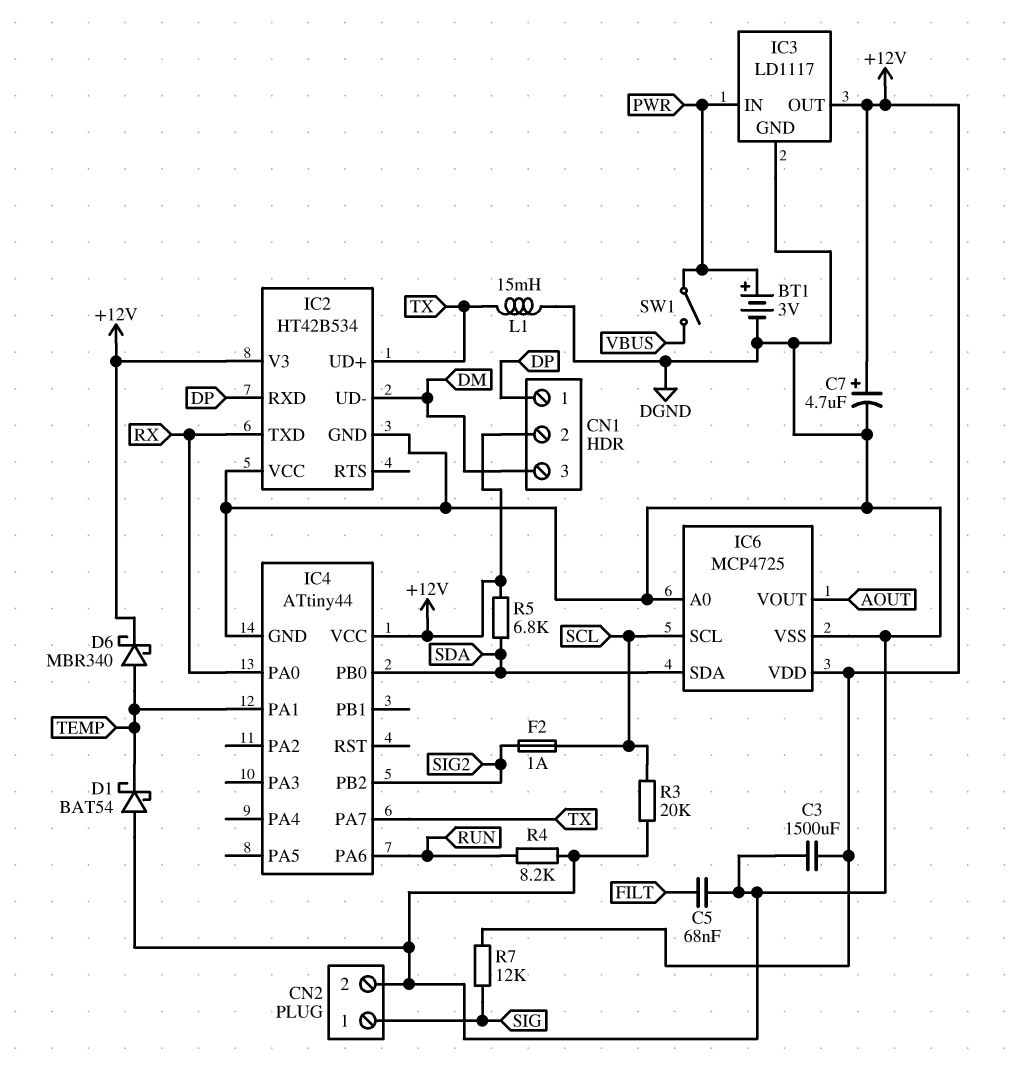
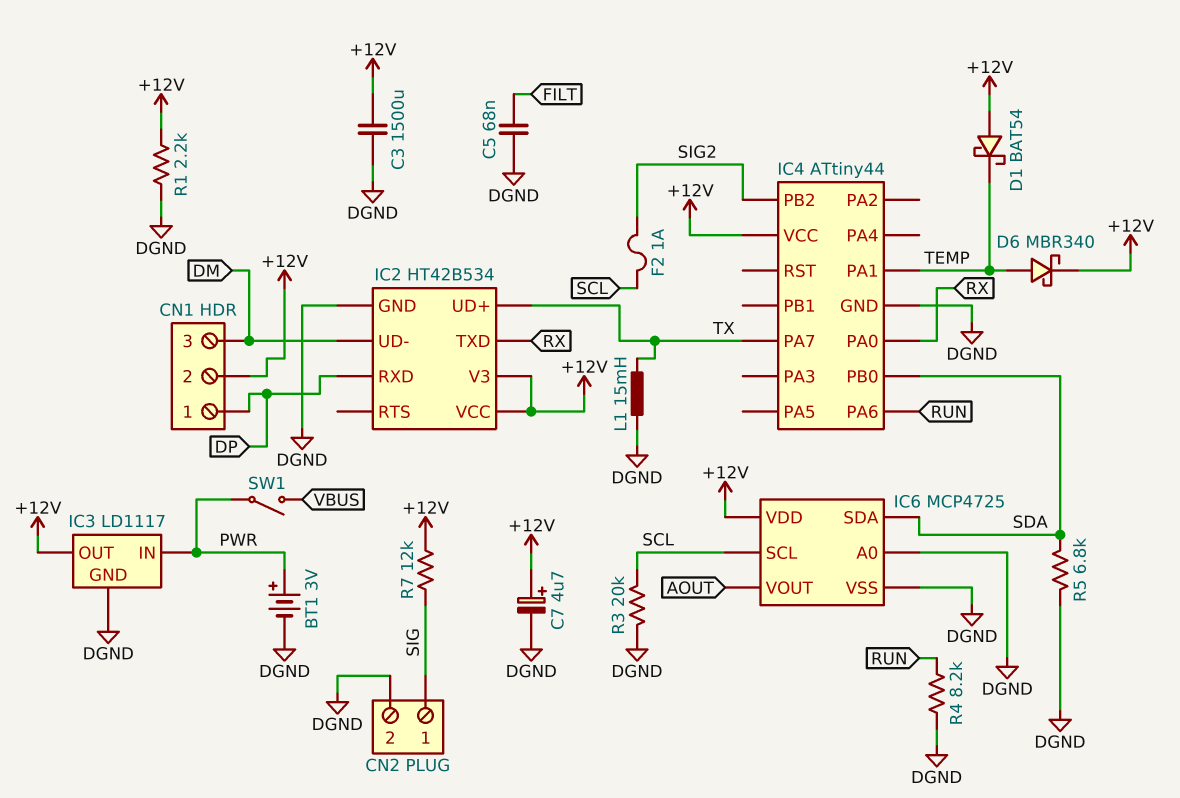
D1: schottky BAT54 (A DGND, K TEMP) -> schottky BAT54 (A +12V, K TEMP)
IC2 pin VCC: DGND -> +12V
R1: none -> 2.2k (+12V, DGND)
R5: 6.8k (+12V, SDA) -> 6.8k (DGND, SDA)

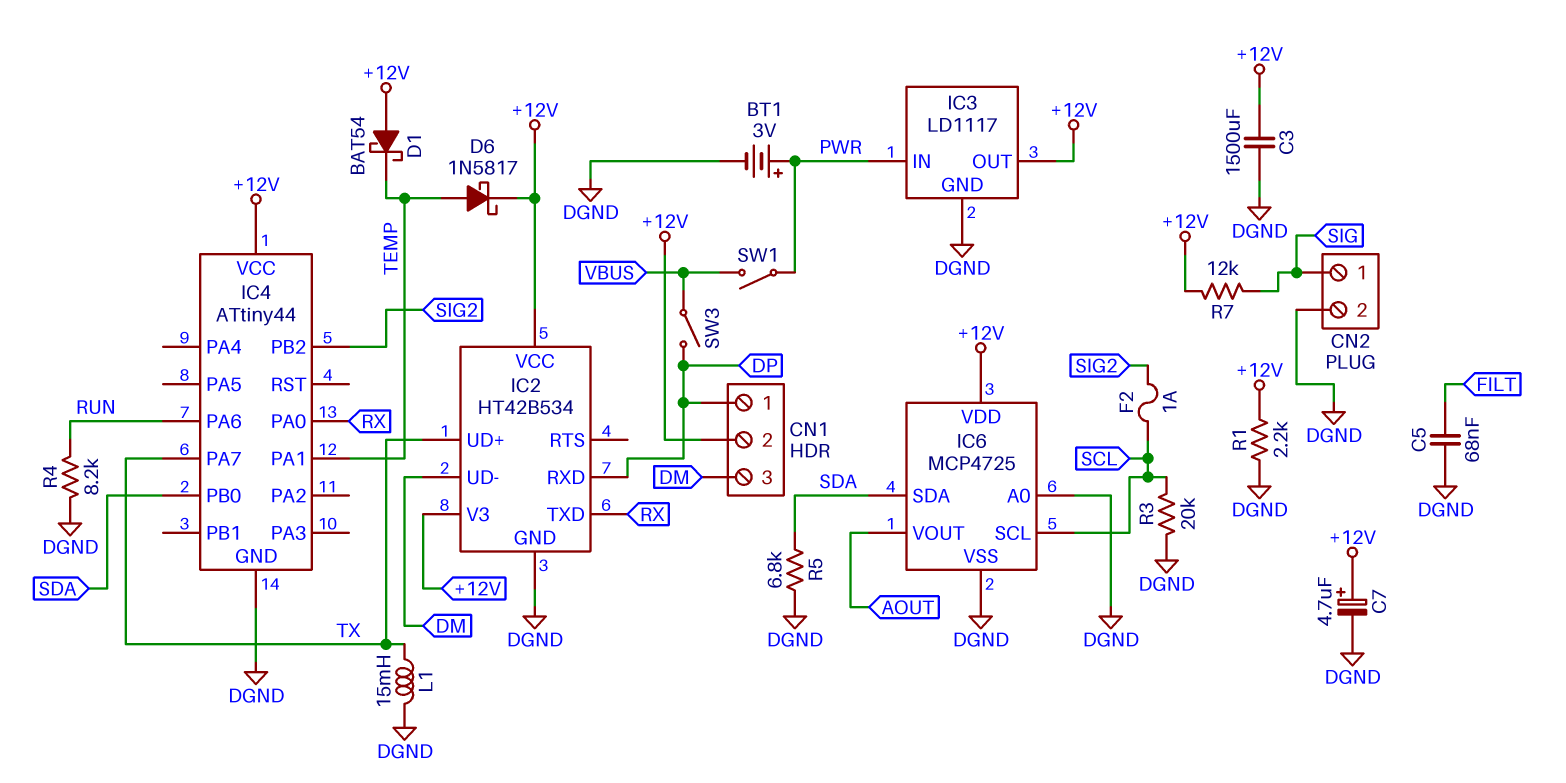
D6: schottky MBR340 (A TEMP, K +12V) -> schottky 1N5817 (A TEMP, K +12V)
SW3: none -> switch (DP, VBUS)

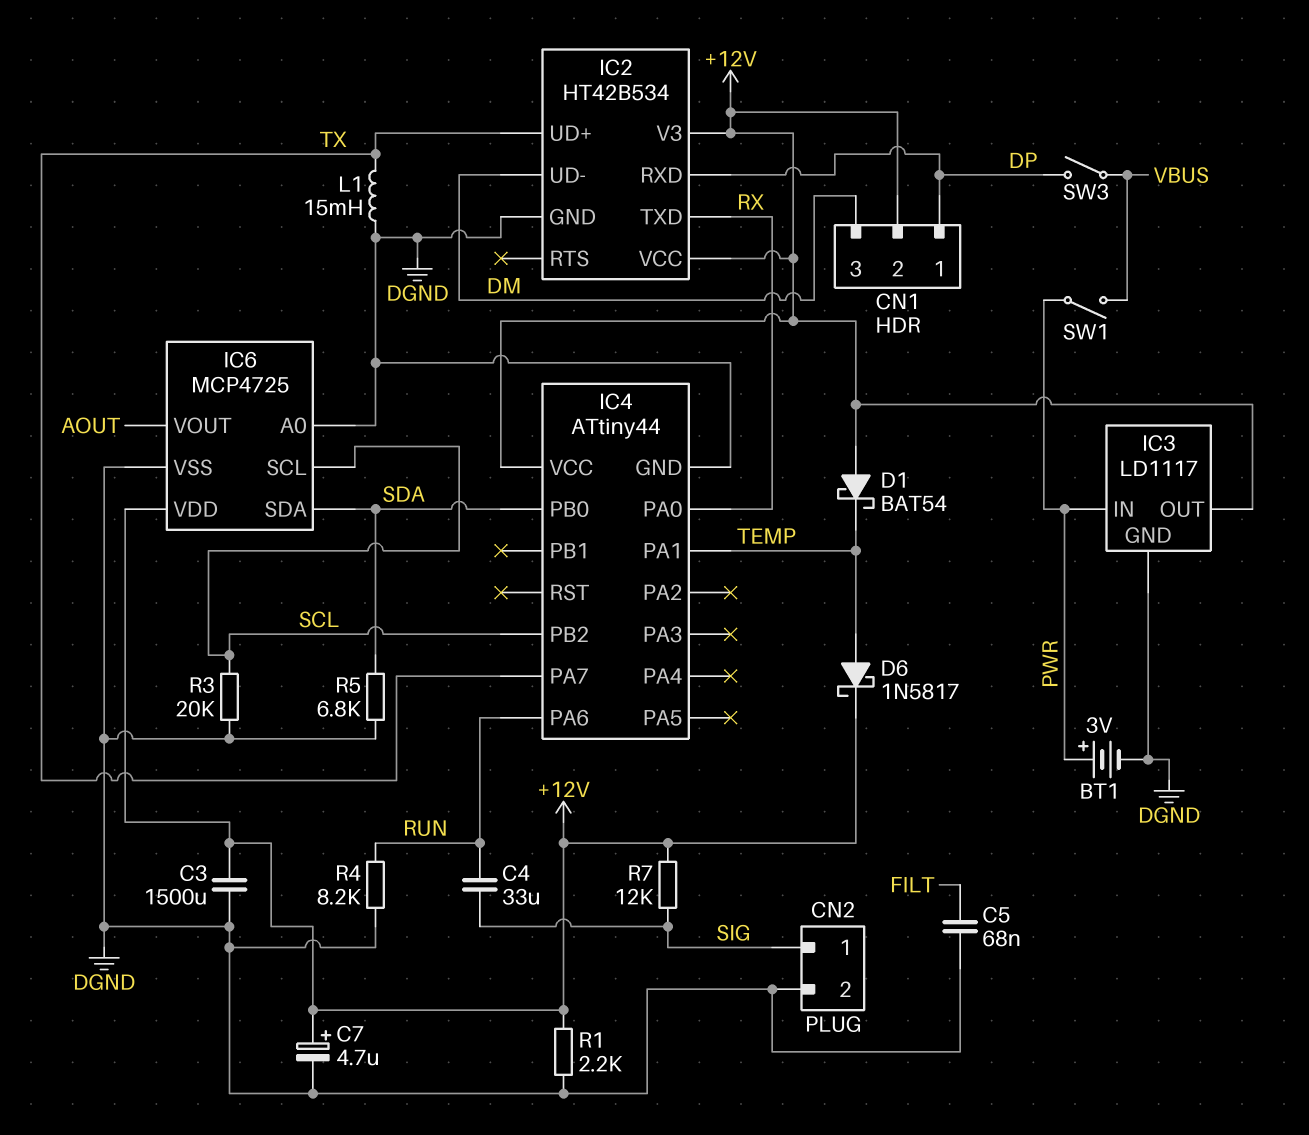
C4: none -> 33uF (RUN, SIG)
F2: 1A (SCL, SIG2) -> none
IC4 pin PB2: SIG2 -> SCL

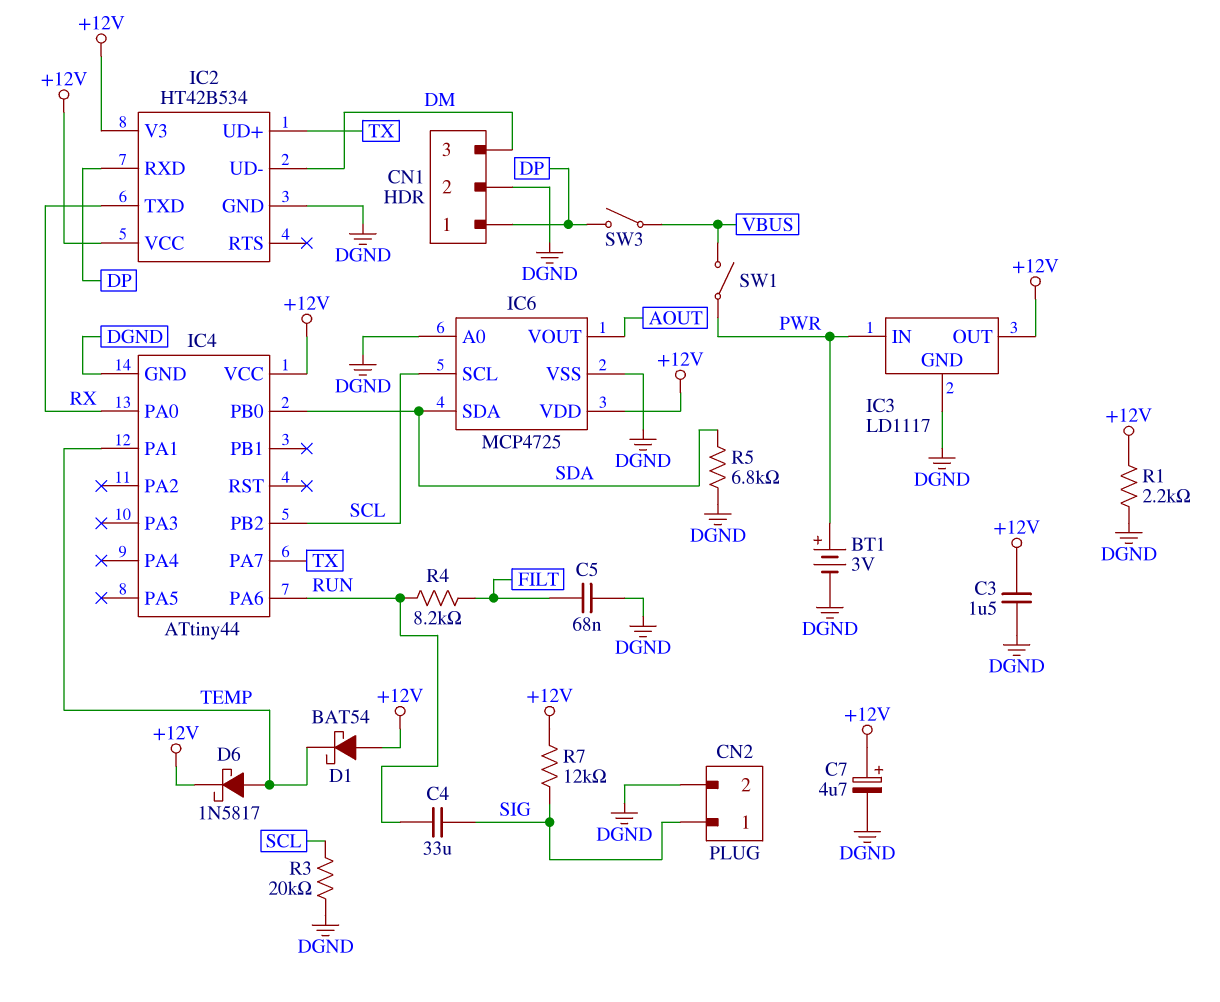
C3: 1500uF (+12V, DGND) -> 1.5uF (+12V, DGND)
CN1 pin 2: +12V -> DGND
L1: 15mH (DGND, TX) -> none
R4: 8.2k (DGND, RUN) -> 8.2k (FILT, RUN)

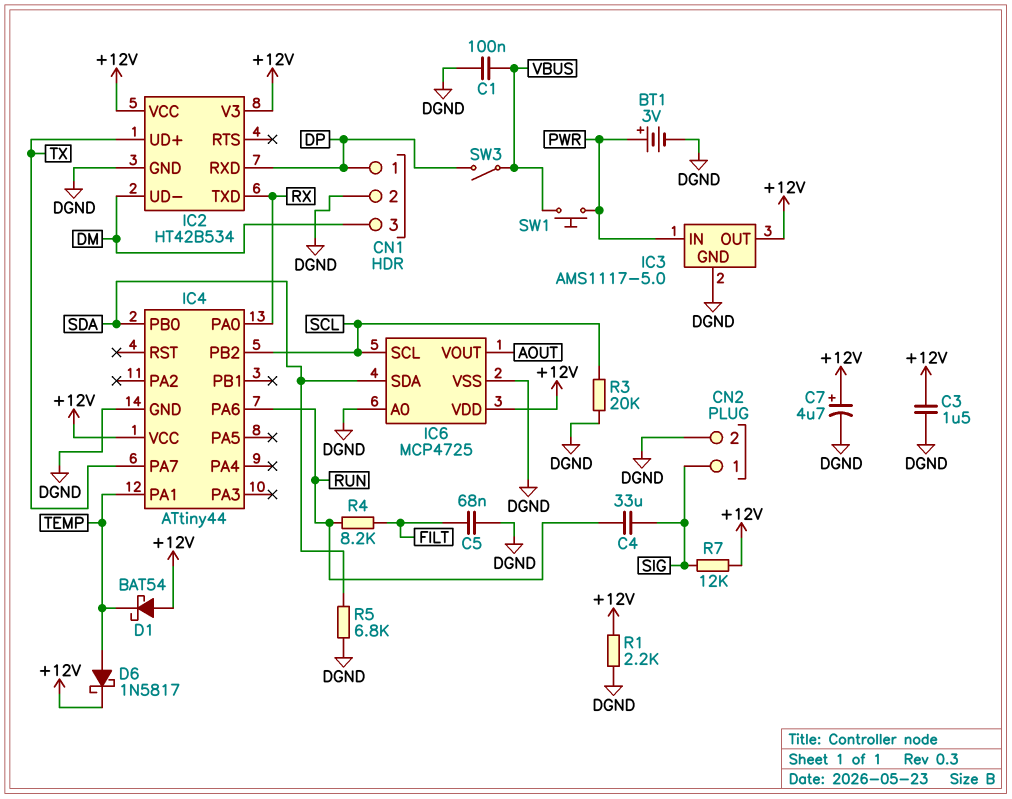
C1: none -> 100nF (DGND, VBUS)
IC3: LD1117 -> AMS1117-5.0
SW1: switch (PWR, VBUS) -> button (PWR, VBUS)

